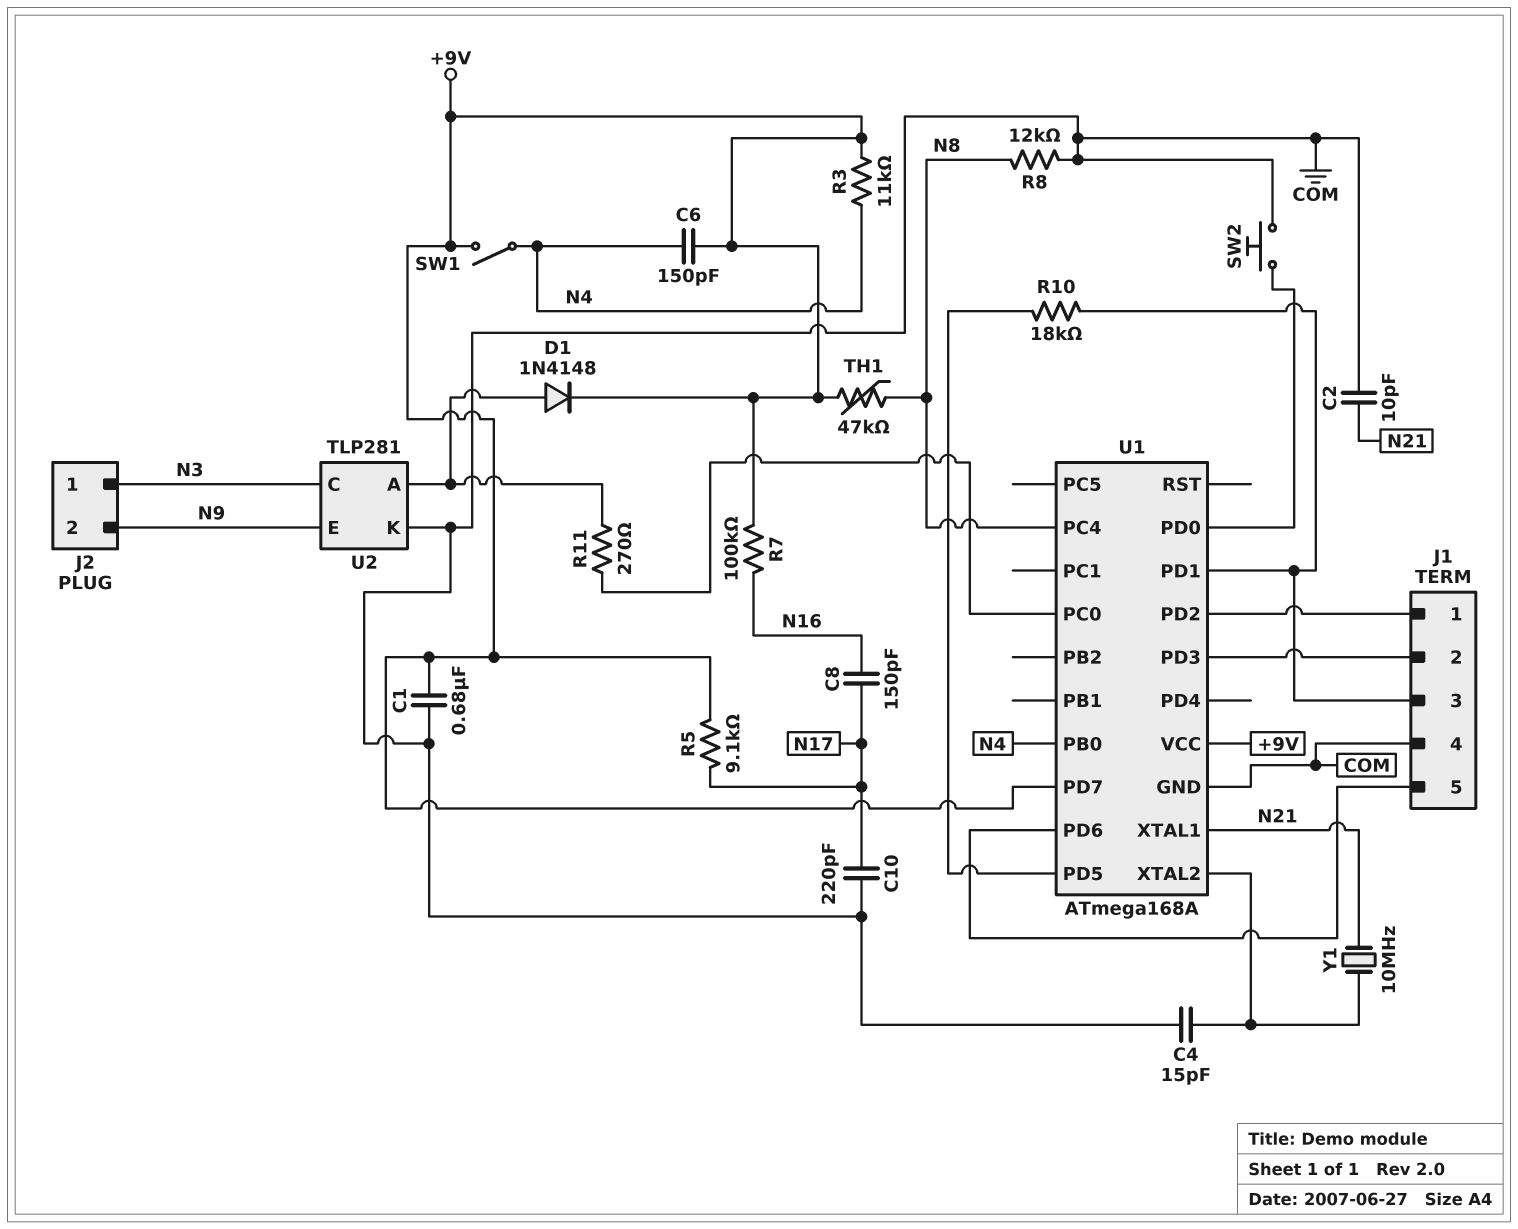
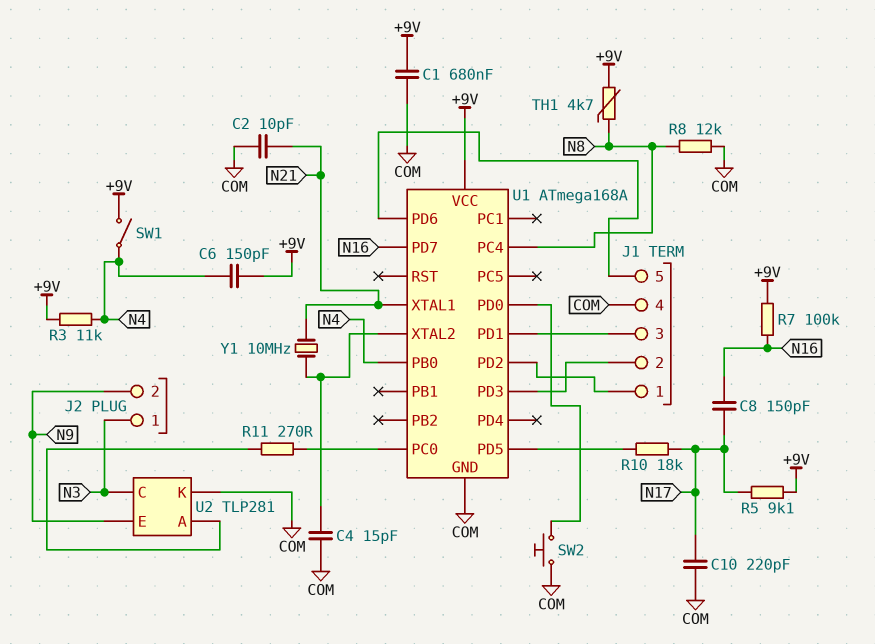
D1: diode 1N4148 (A U2/A, K +9V) -> none
R10: 18k (J1/3, U1/PD5) -> 18k (N17, U1/PD5)
TH1: 47k (+9V, N8) -> 4.7k (+9V, N8)
U1 pin PD7: +9V -> N16

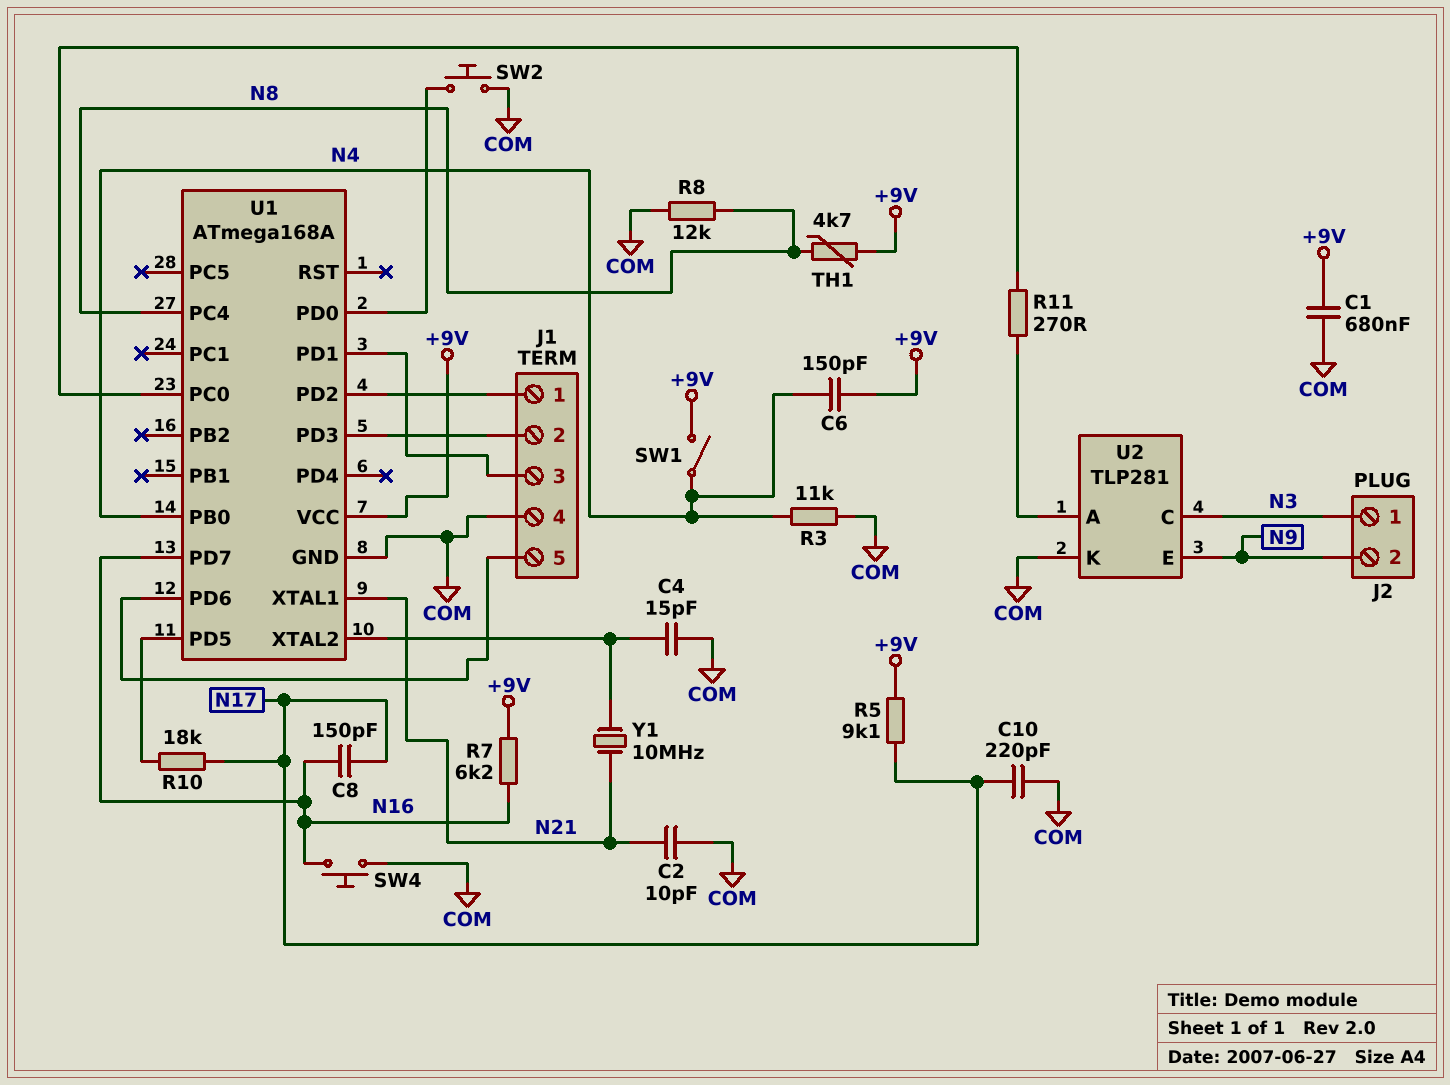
R3: 11k (+9V, N4) -> 11k (COM, N4)
R7: 100k (+9V, N16) -> 6.2k (+9V, N16)
SW4: none -> button (COM, N16)

